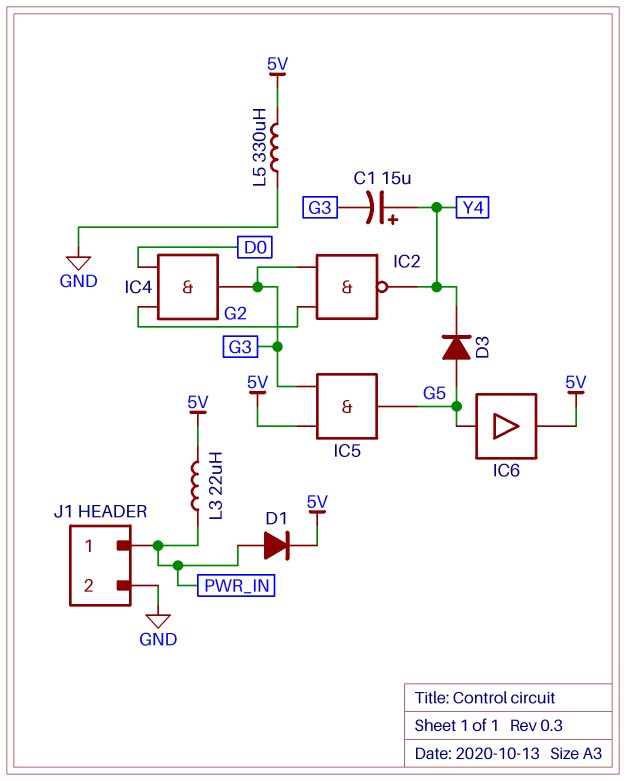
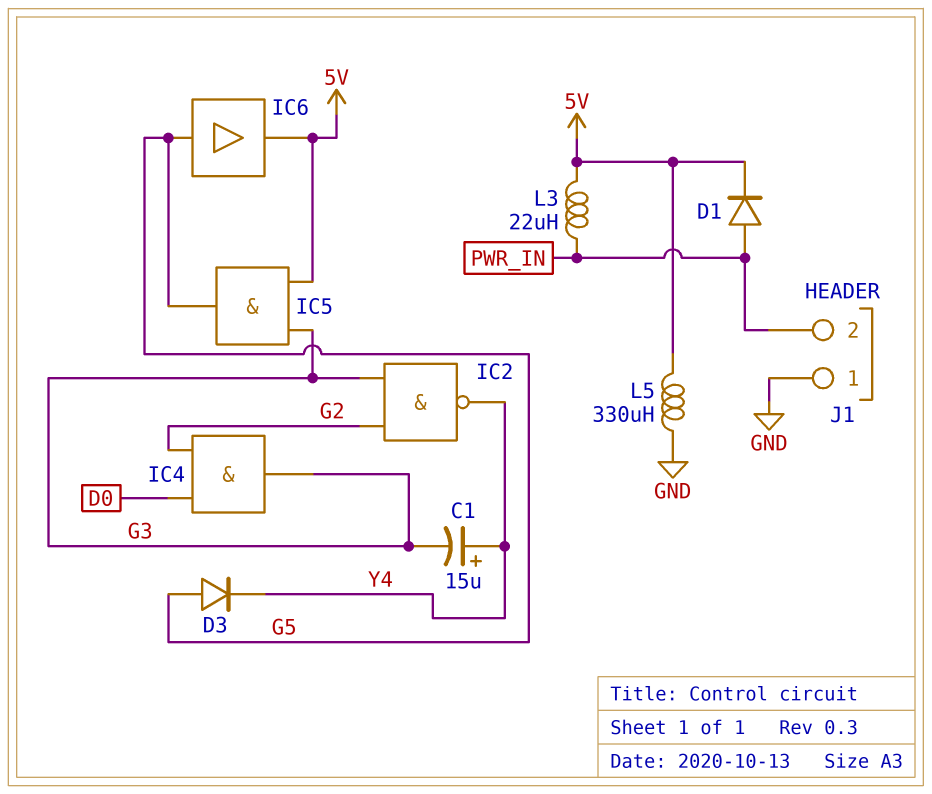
J1 pin 1: PWR_IN -> GND
J1 pin 2: GND -> PWR_IN

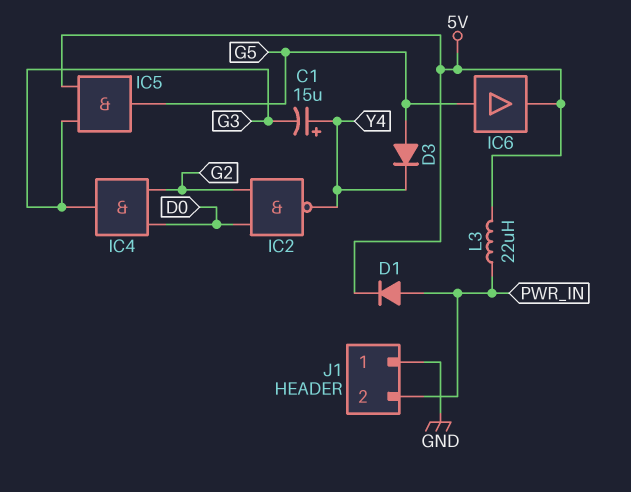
IC2: NAND (in G2, in G3, out Y4) -> NAND (in D0, in G2, out Y4)
L5: 330uH (5V, GND) -> none

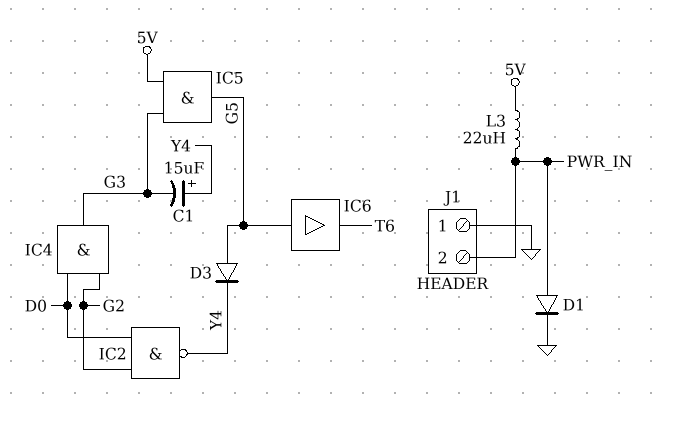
D1: diode (A PWR_IN, K 5V) -> diode (A PWR_IN, K GND)
IC6: buffer (in G5, out 5V) -> buffer (in G5, out T6)

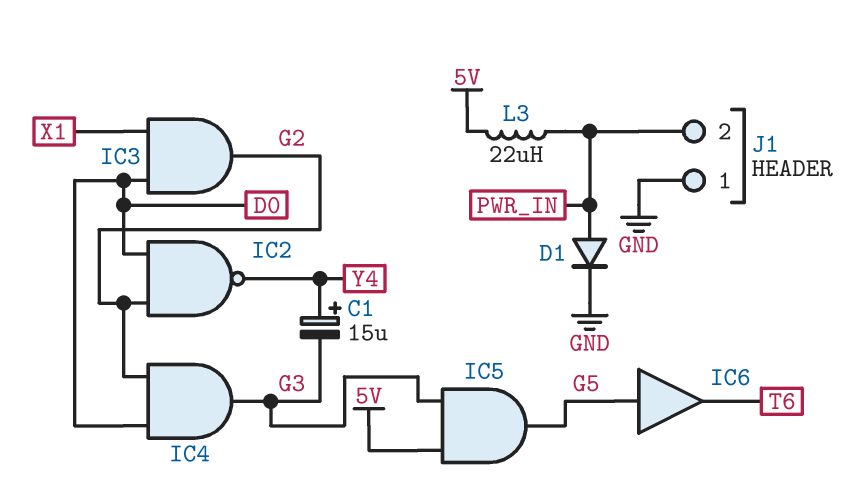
D3: diode (A G5, K Y4) -> none
IC3: none -> AND (in D0, in X1, out G2)

